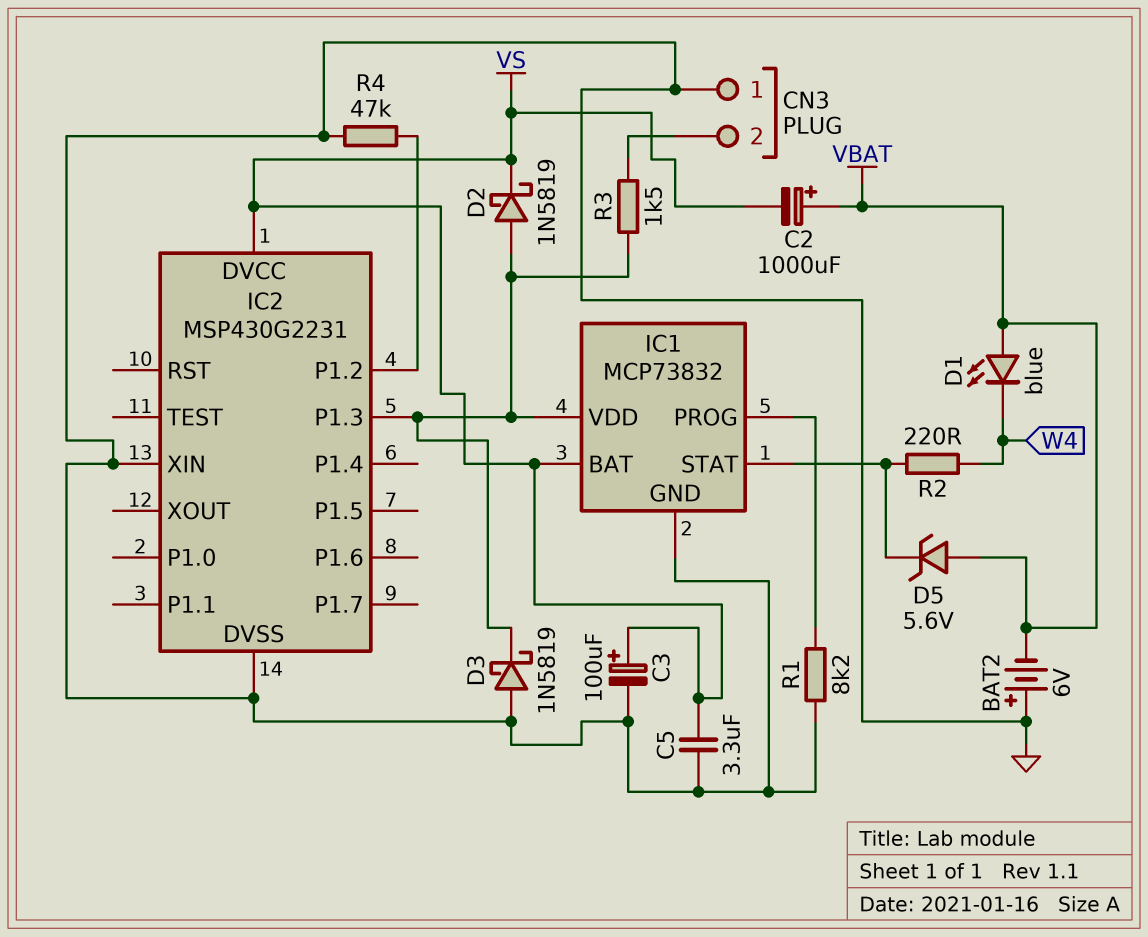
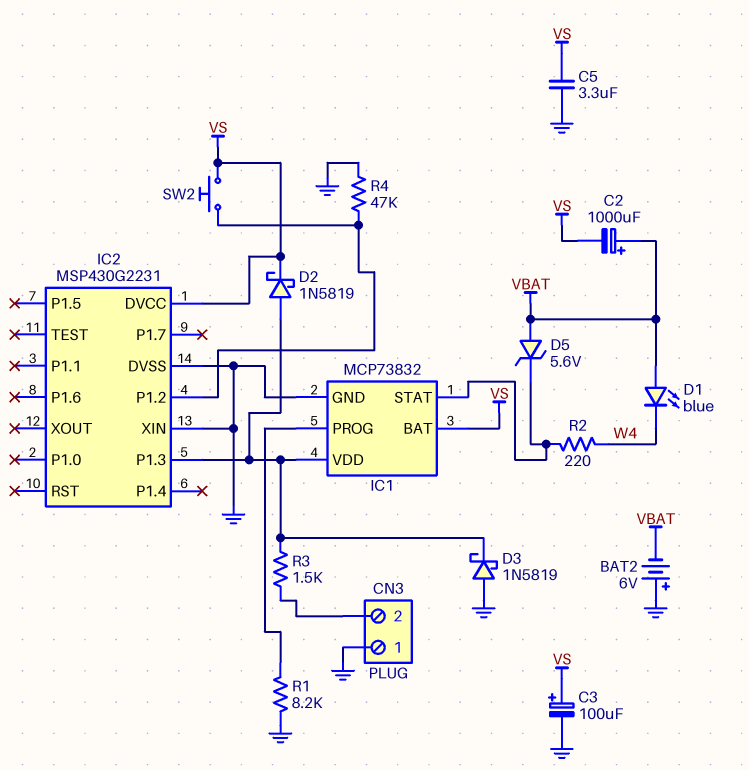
SW2: none -> button (IC2/P1.2, VS)

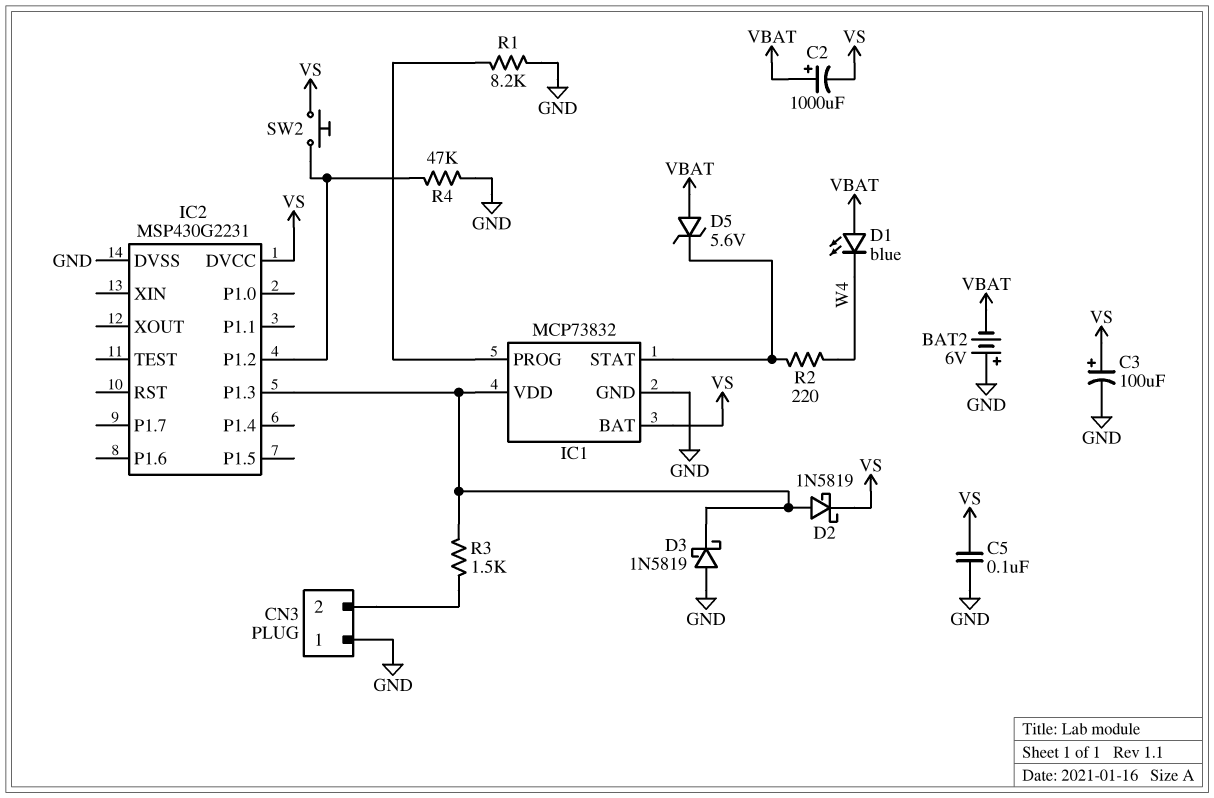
C5: 3.3uF (GND, VS) -> 100nF (GND, VS)
IC2 pin XIN: GND -> none

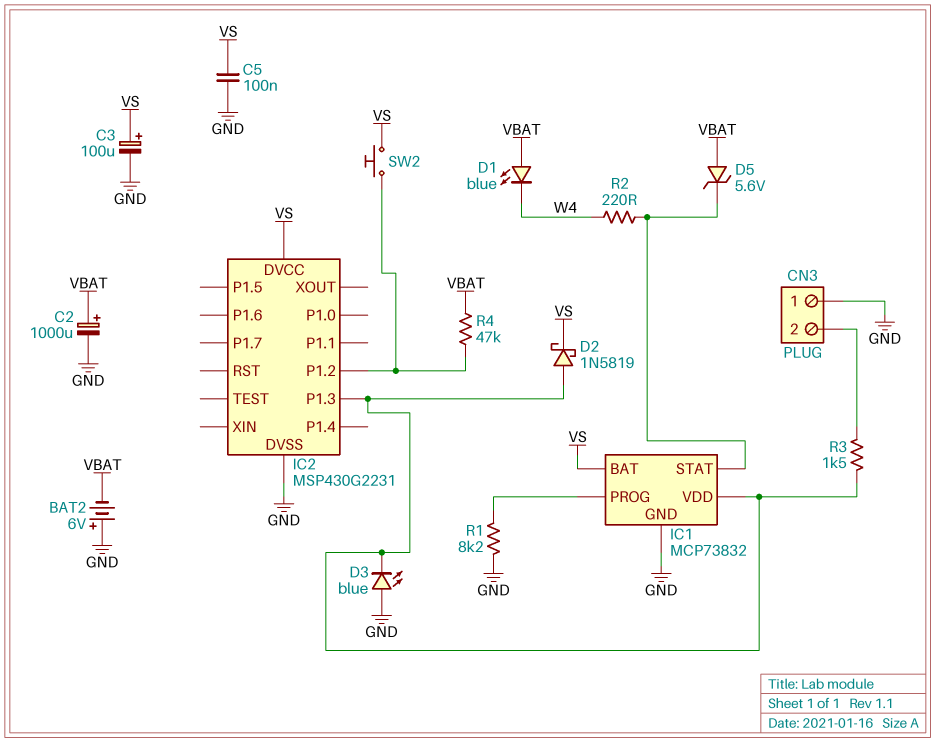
C2: 1000uF (plus VBAT, minus VS) -> 1000uF (plus VBAT, minus GND)
D3: schottky 1N5819 (A GND, K IC1/VDD) -> LED blue (A GND, K IC1/VDD)
R4: 47k (GND, IC2/P1.2) -> 47k (IC2/P1.2, VBAT)

